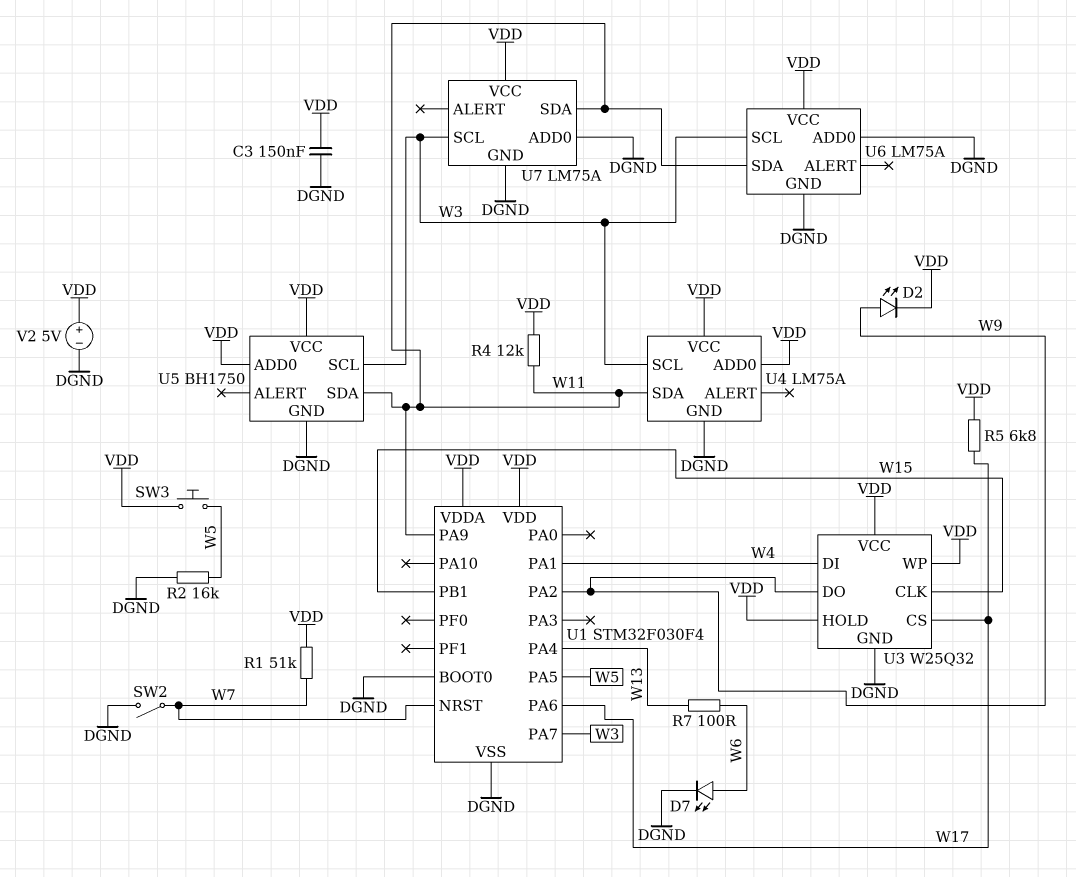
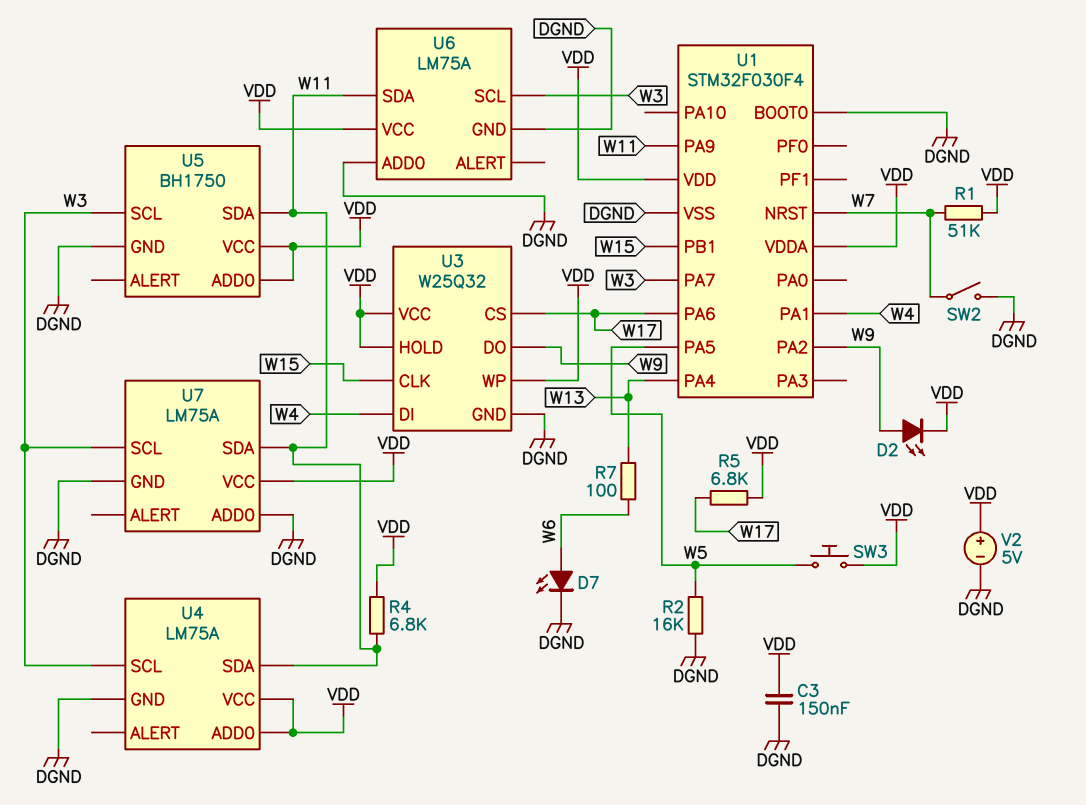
R4: 12k (VDD, W11) -> 6.8k (VDD, W11)

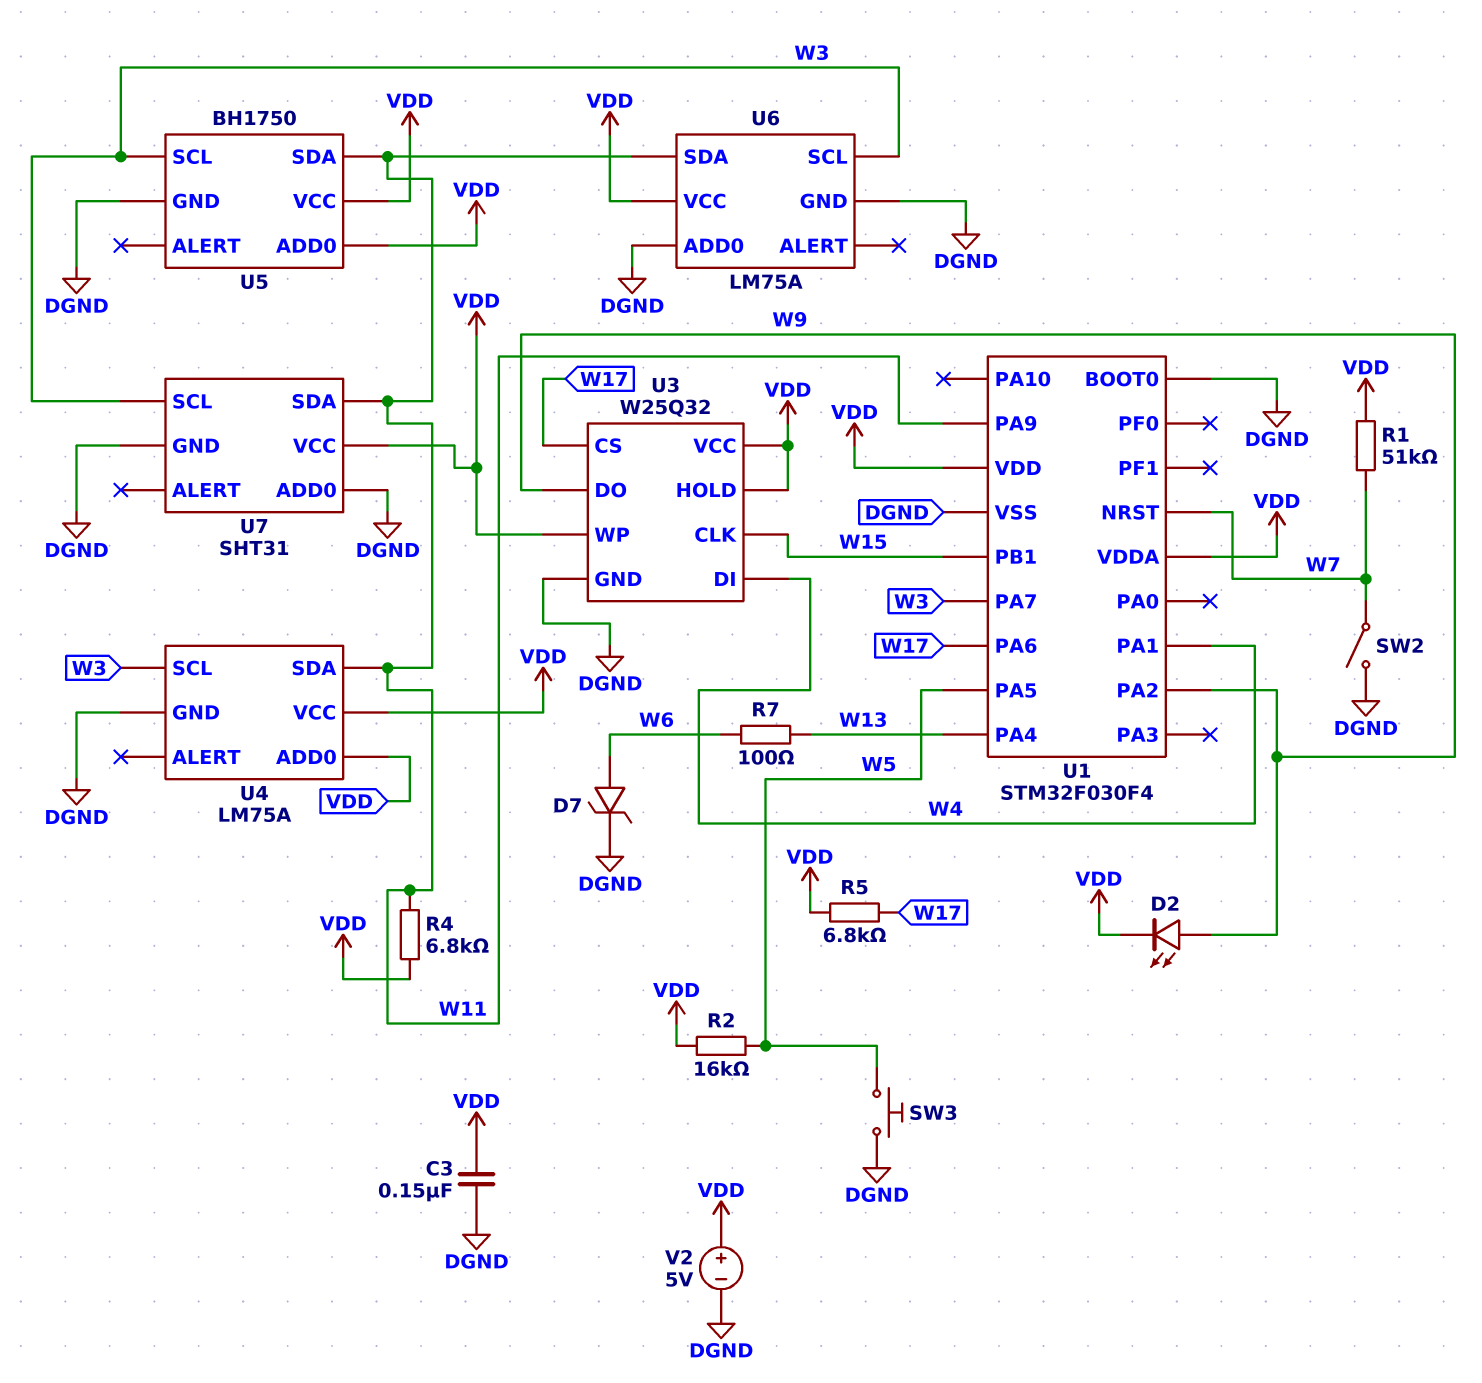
D7: LED (A W6, K DGND) -> zener (A W6, K DGND)
R2: 16k (DGND, W5) -> 16k (VDD, W5)
SW3: button (VDD, W5) -> button (DGND, W5)
U7: LM75A -> SHT31

